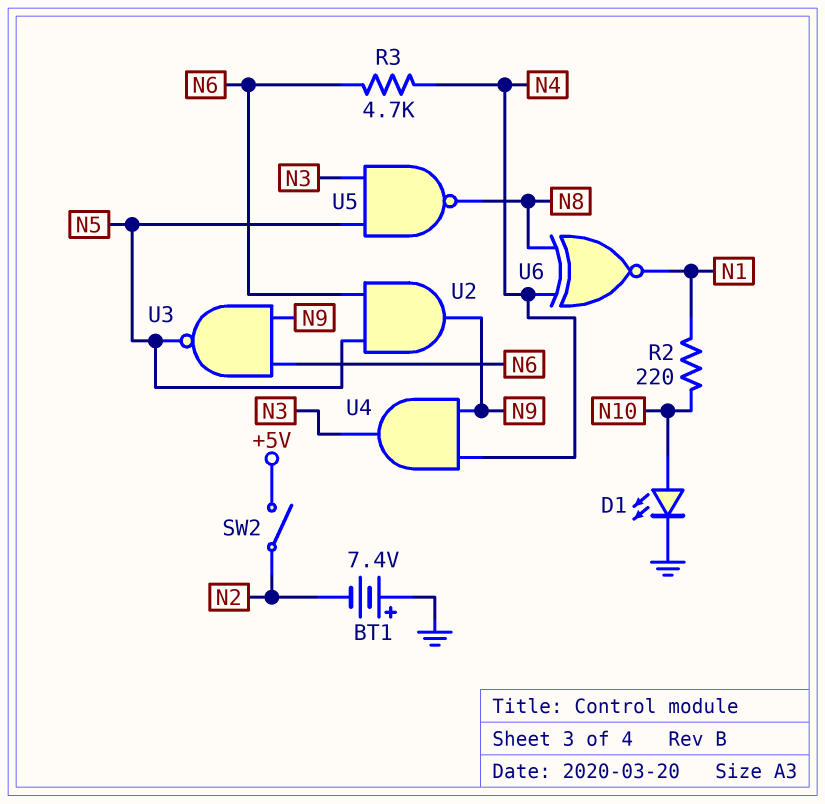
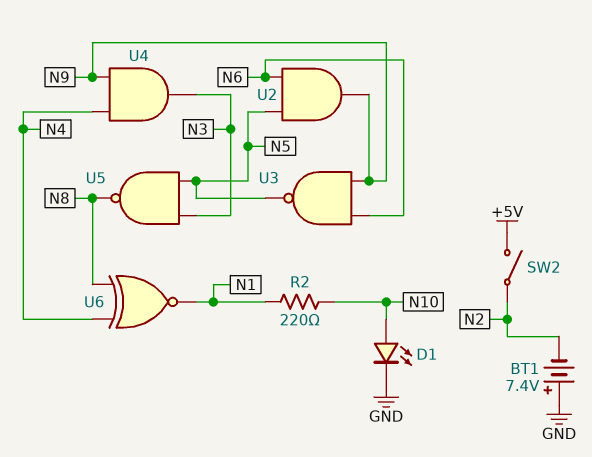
R3: 4.7k (N4, N6) -> none

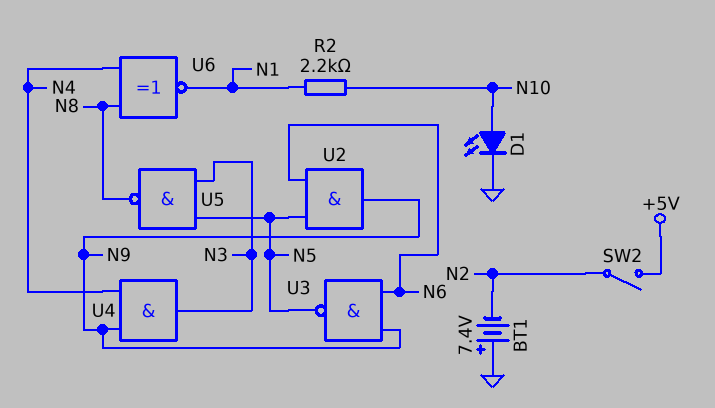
R2: 220 (N1, N10) -> 2.2k (N1, N10)

